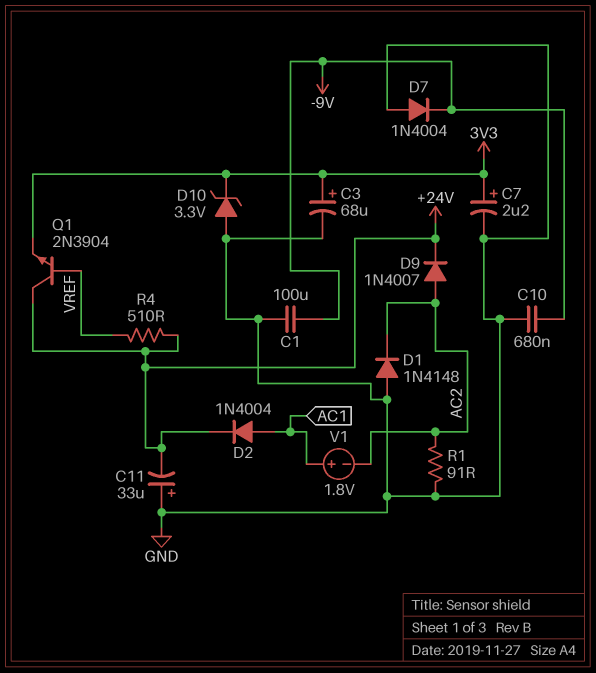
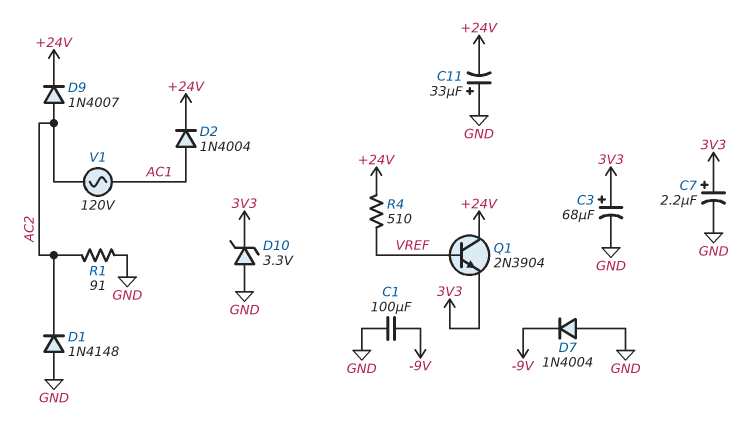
C10: 680nF (-9V, GND) -> none
V1: 1.8V (plus AC1, minus AC2) -> AC 120V (AC1, AC2)

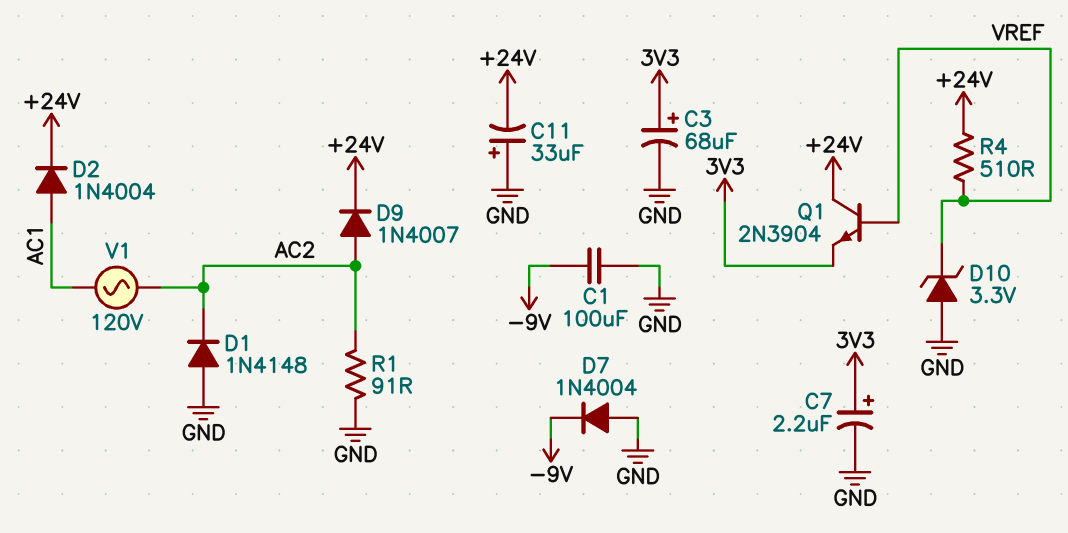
D10: zener 3.3V (A GND, K 3V3) -> zener 3.3V (A GND, K VREF)

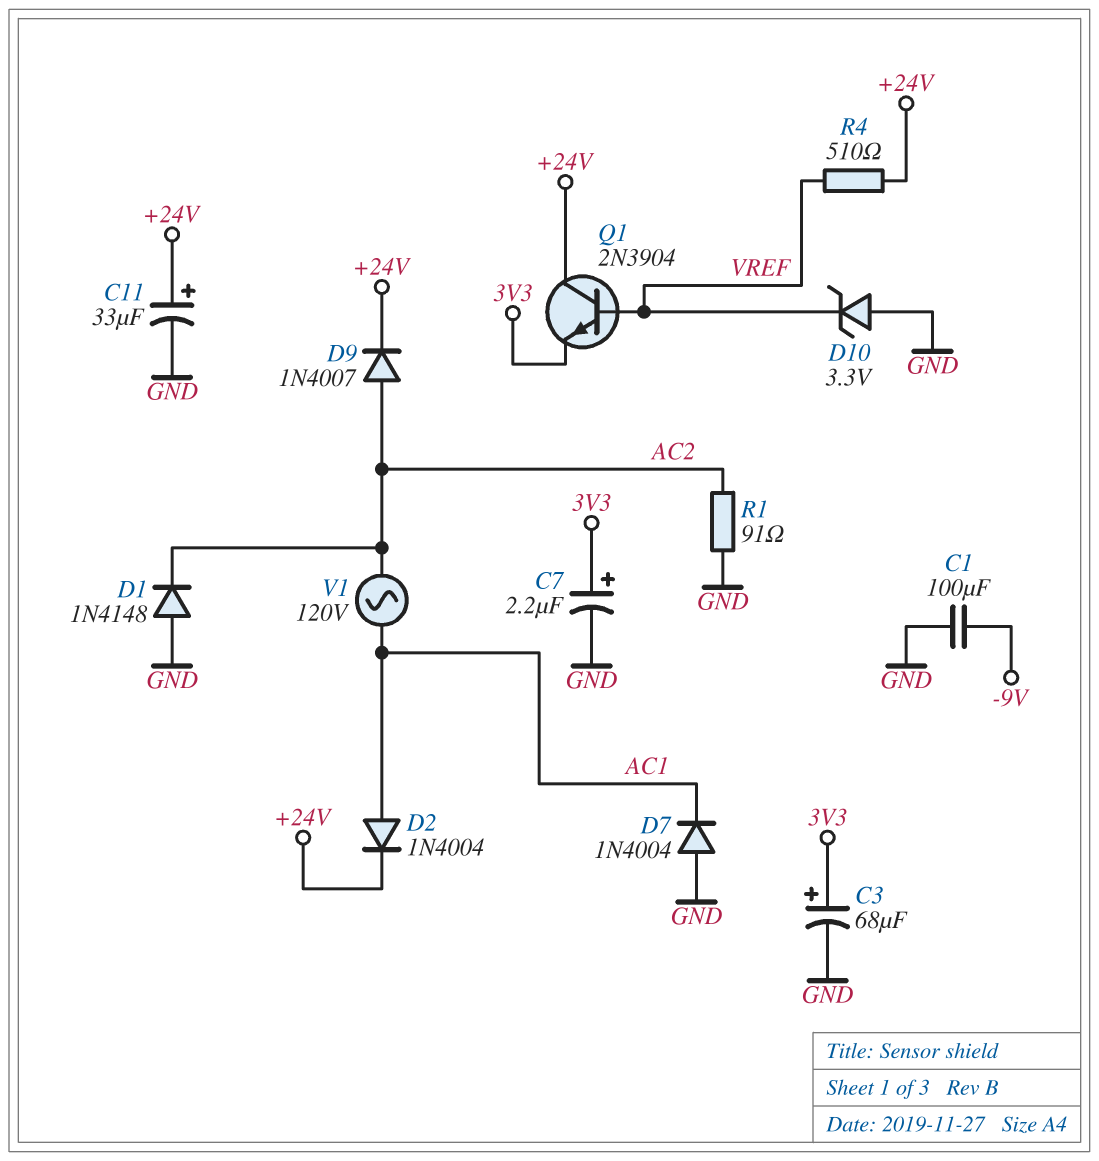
C11: 33uF (plus GND, minus +24V) -> 33uF (plus +24V, minus GND)
D7: diode 1N4004 (A GND, K -9V) -> diode 1N4004 (A GND, K AC1)

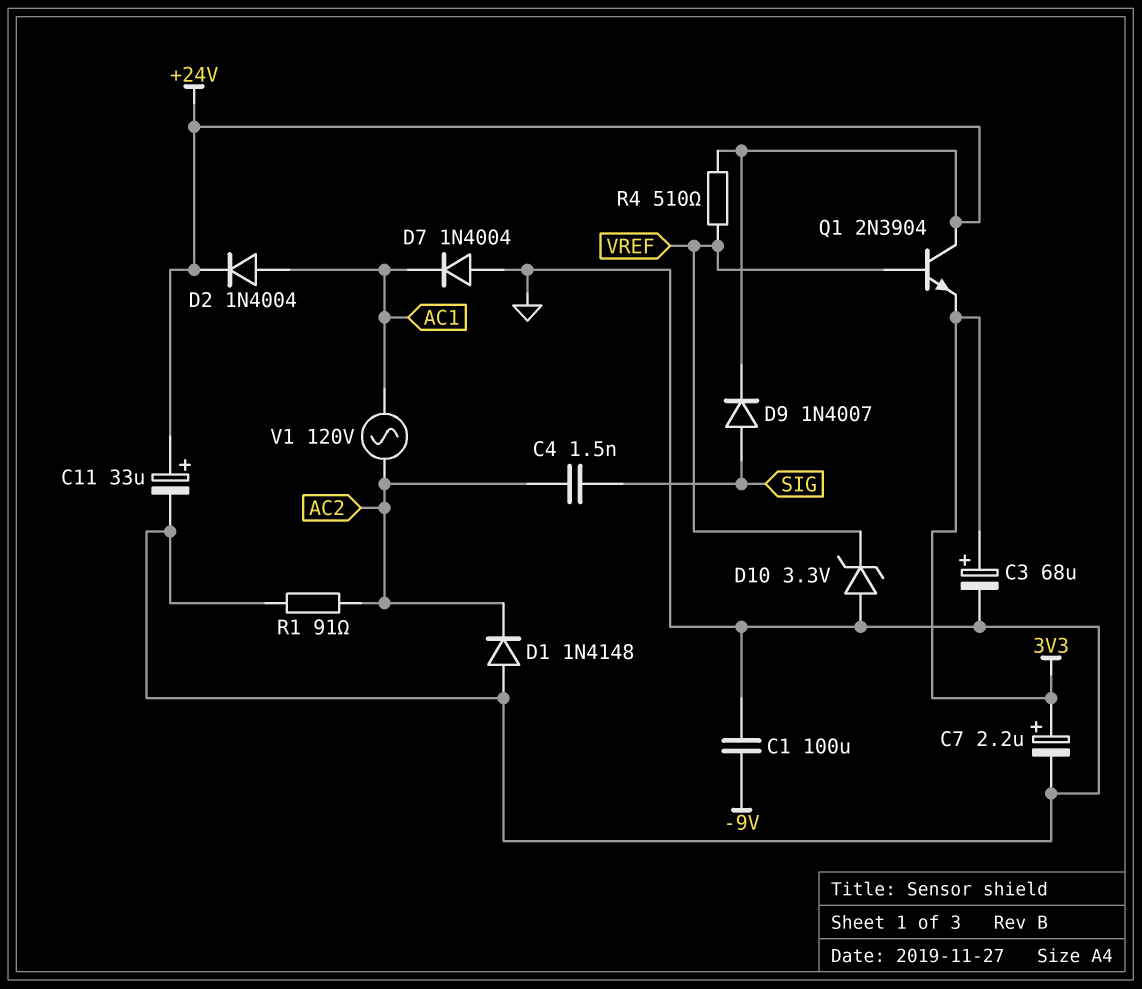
C4: none -> 1.5nF (AC2, SIG)
D9: diode 1N4007 (A AC2, K +24V) -> diode 1N4007 (A SIG, K +24V)

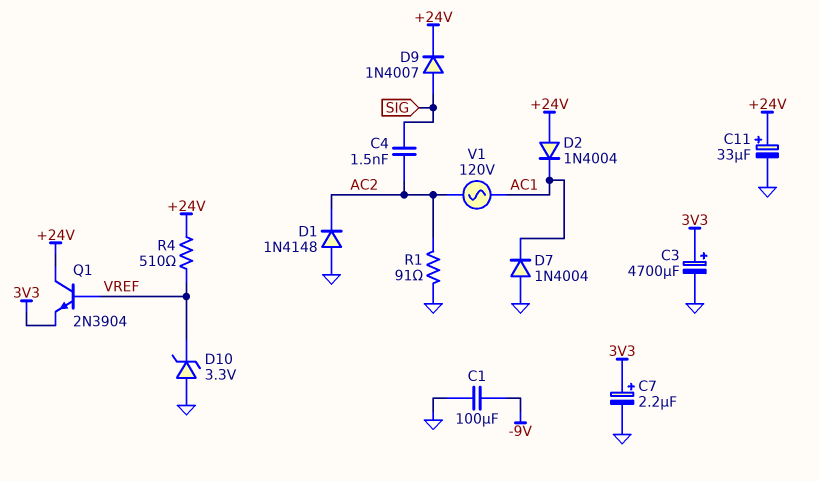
C3: 68uF (plus 3V3, minus GND) -> 4700uF (plus 3V3, minus GND)
D2: diode 1N4004 (A AC1, K +24V) -> diode 1N4004 (A +24V, K AC1)

